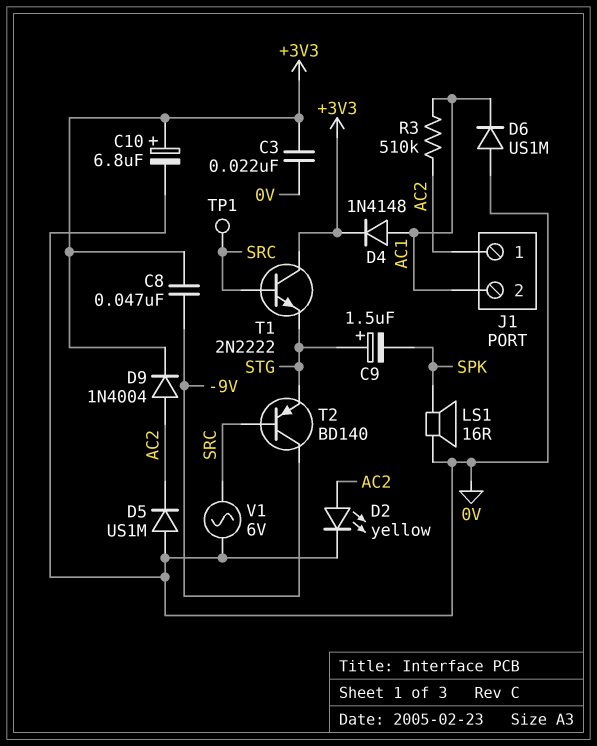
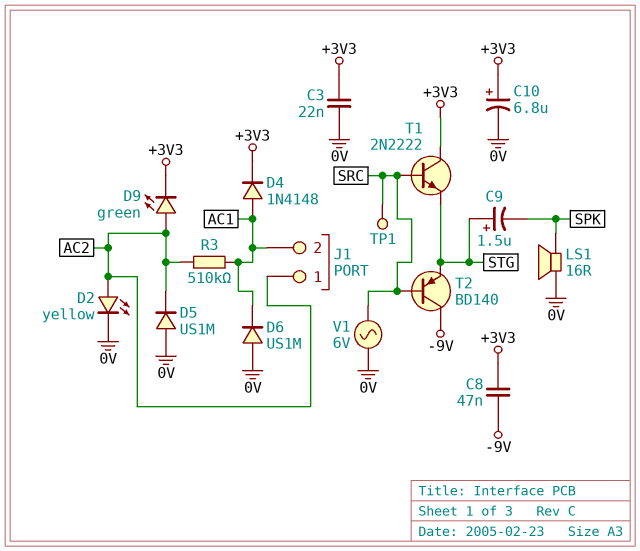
D9: diode 1N4004 (A AC2, K +3V3) -> LED green (A AC2, K +3V3)

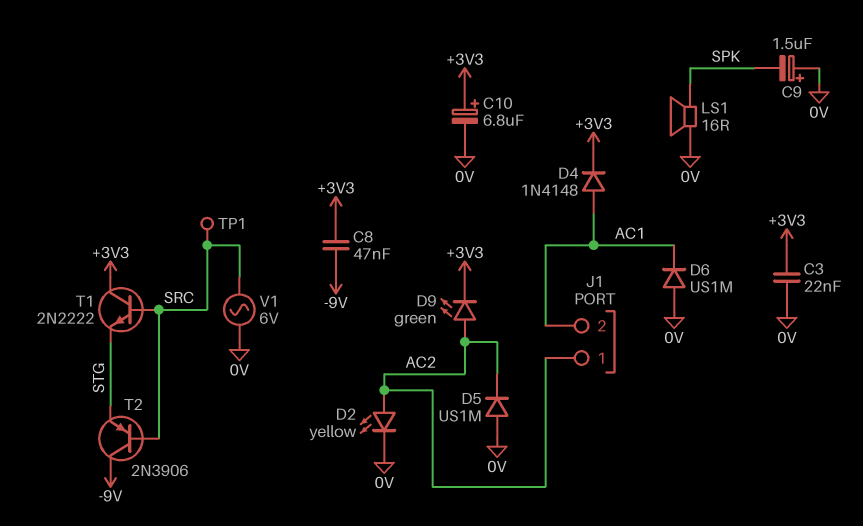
C9: 1.5uF (plus STG, minus SPK) -> 1.5uF (plus 0V, minus SPK)
R3: 510k (AC1, AC2) -> none
T2: PNP BD140 (B SRC, C -9V, E STG) -> PNP 2N3906 (B SRC, C -9V, E STG)

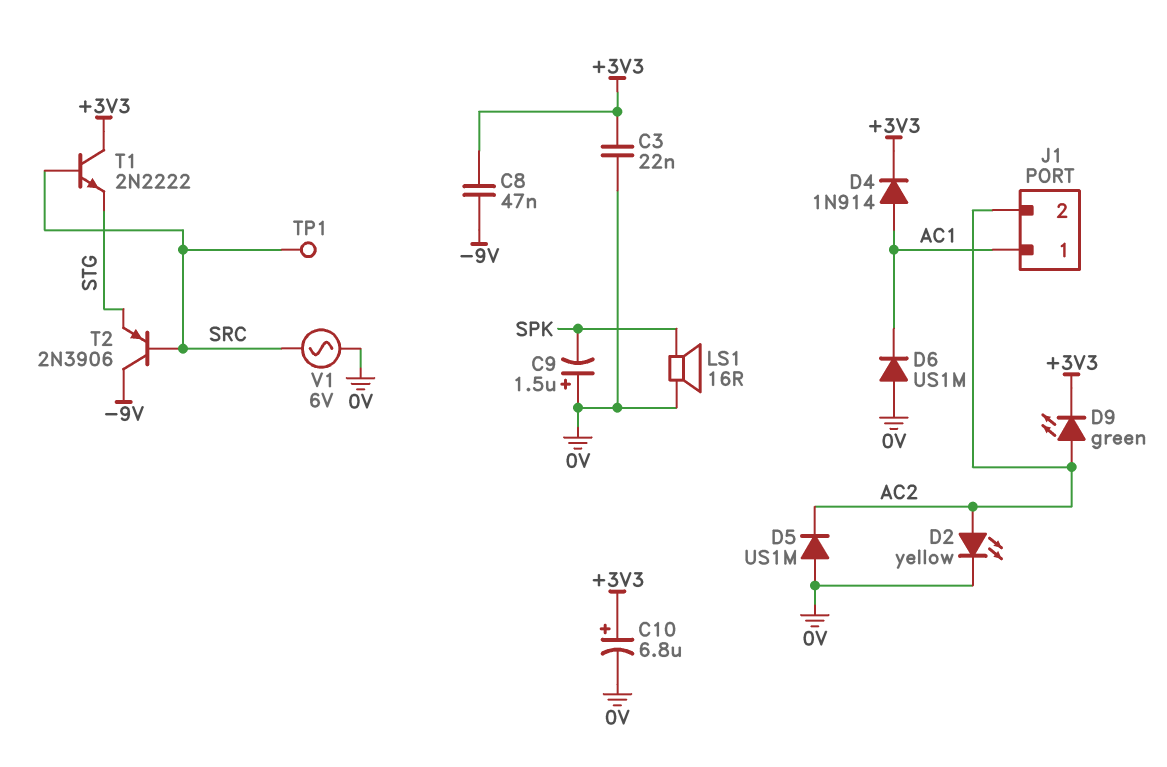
D4: diode 1N4148 (A AC1, K +3V3) -> diode 1N914 (A AC1, K +3V3)
J1 pin 1: AC2 -> AC1
J1 pin 2: AC1 -> AC2

